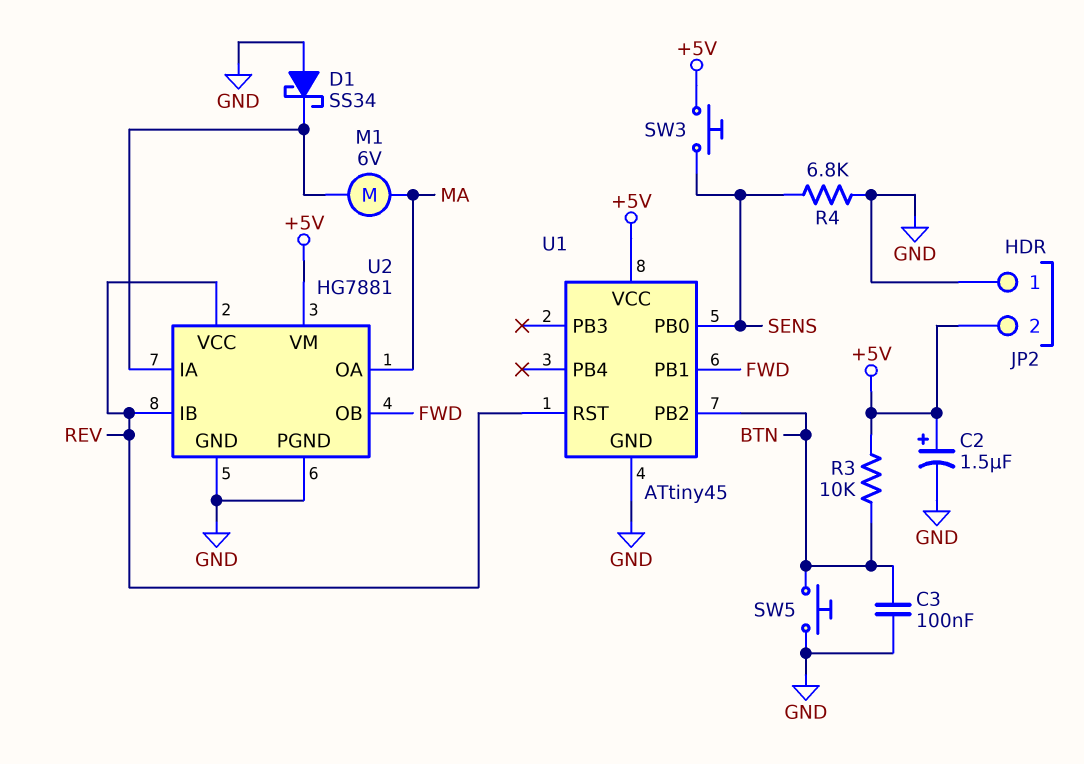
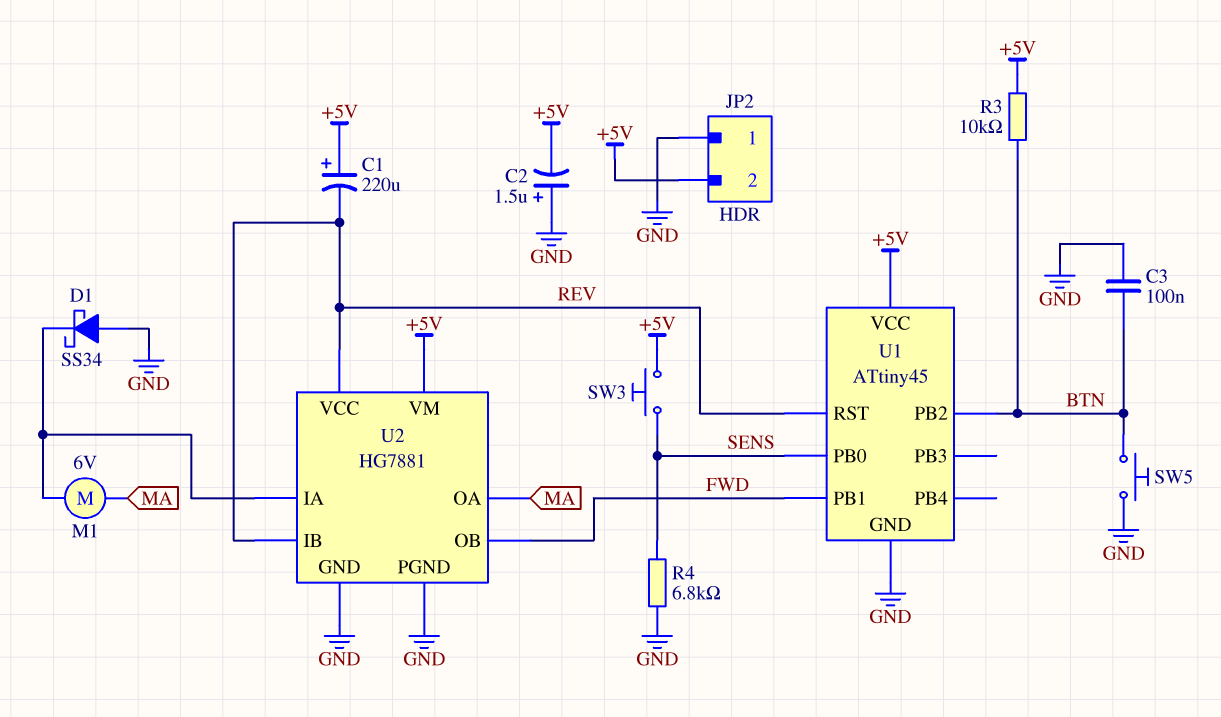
C1: none -> 220uF (plus +5V, minus REV)
C2: 1.5uF (plus +5V, minus GND) -> 1.5uF (plus GND, minus +5V)

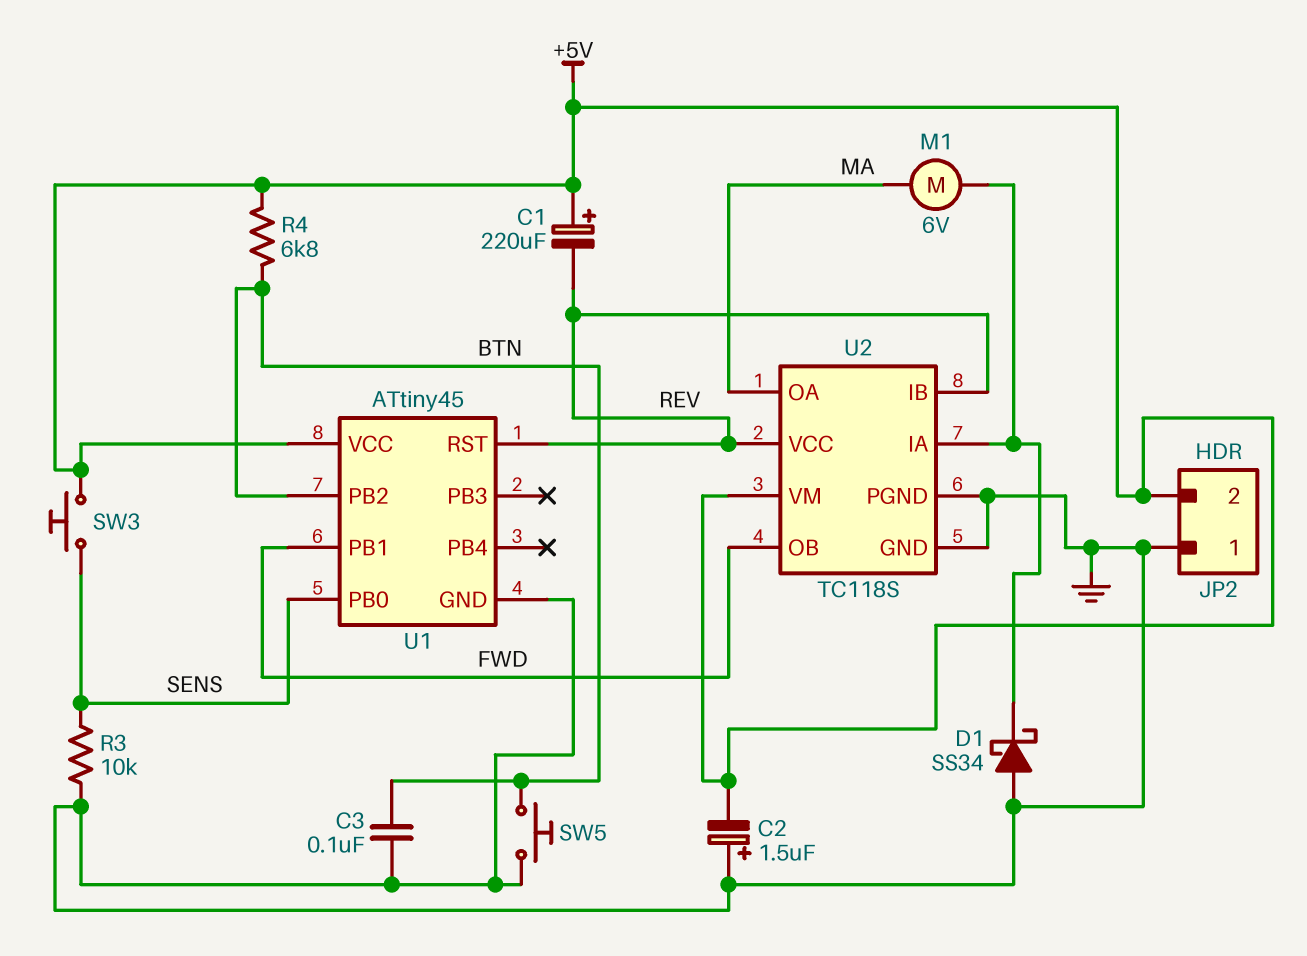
R3: 10k (+5V, BTN) -> 10k (GND, SENS)
R4: 6.8k (GND, SENS) -> 6.8k (+5V, BTN)
U2: HG7881 -> TC118S

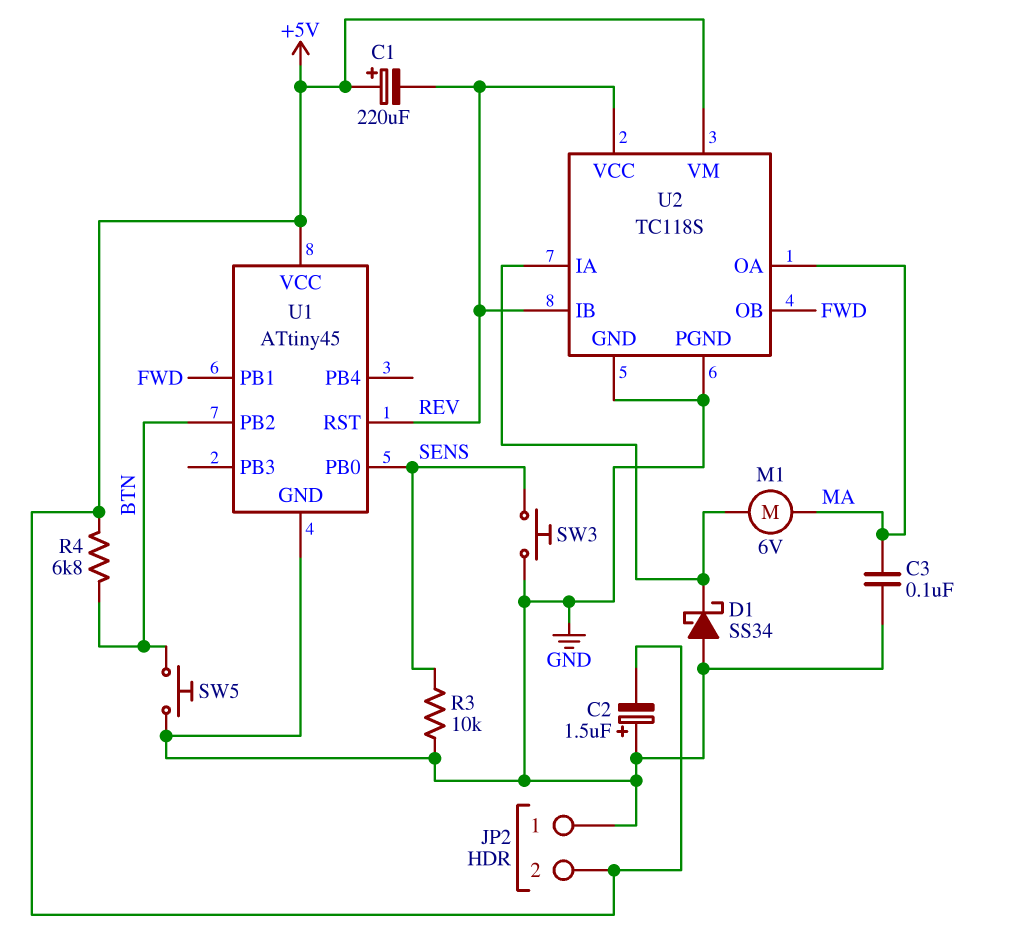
C3: 100nF (BTN, GND) -> 100nF (GND, MA)
SW3: button (+5V, SENS) -> button (GND, SENS)

